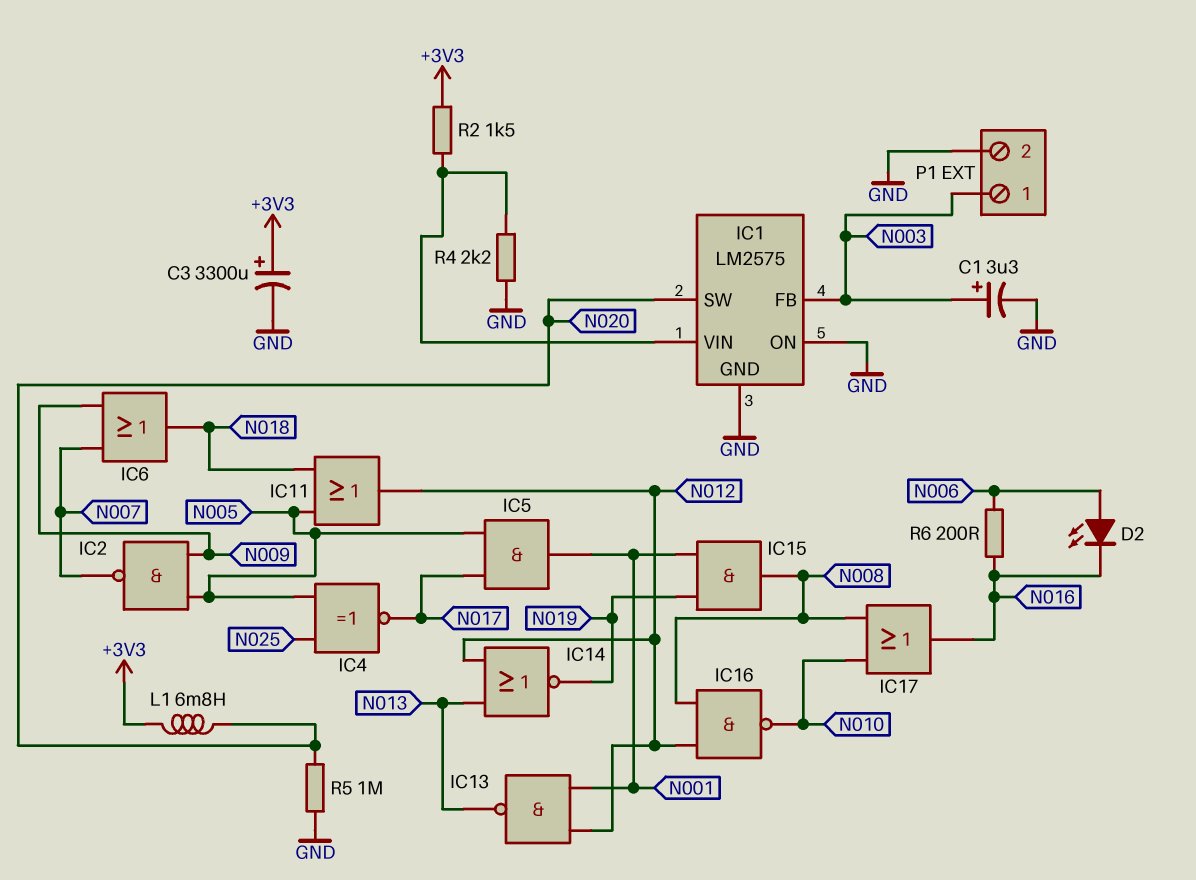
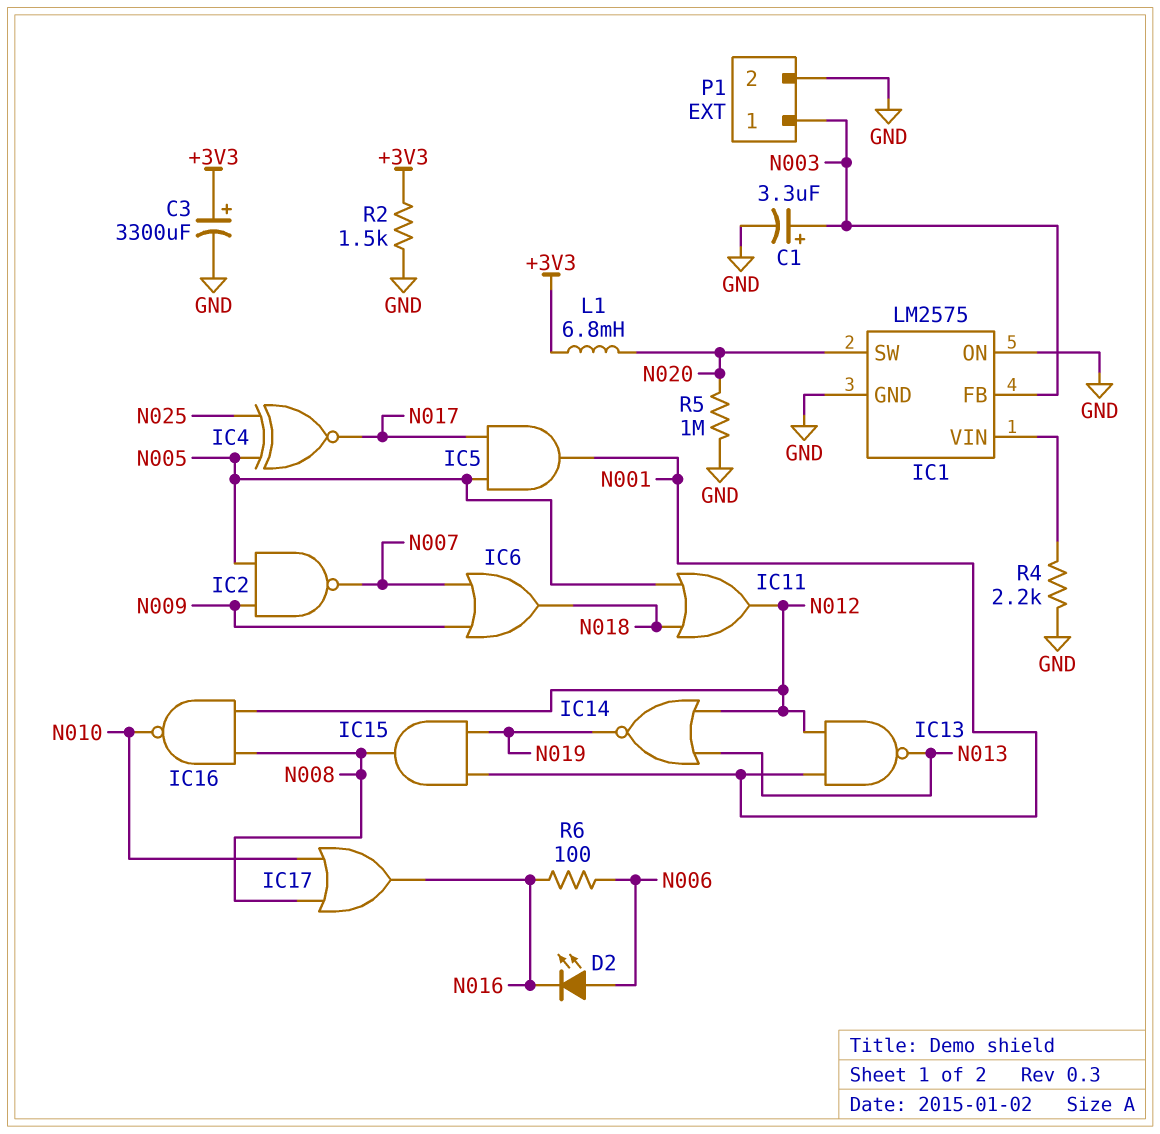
R2: 1.5k (+3V3, IC1/VIN) -> 1.5k (+3V3, GND)
R6: 200 (N006, N016) -> 100 (N006, N016)

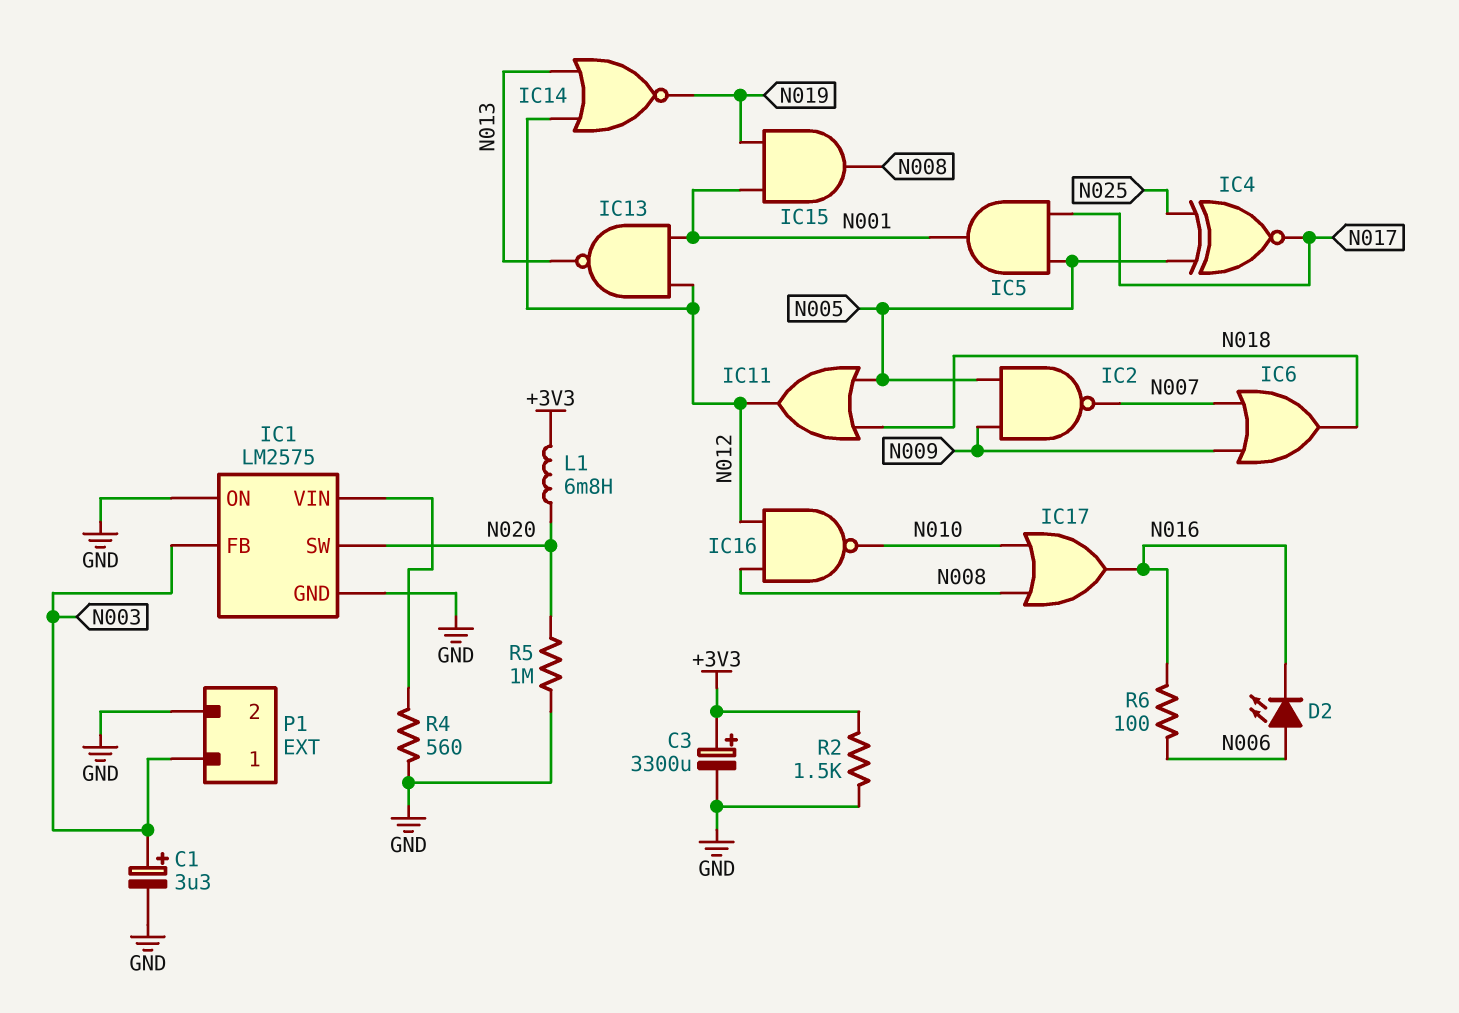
R4: 2.2k (GND, IC1/VIN) -> 560 (GND, IC1/VIN)

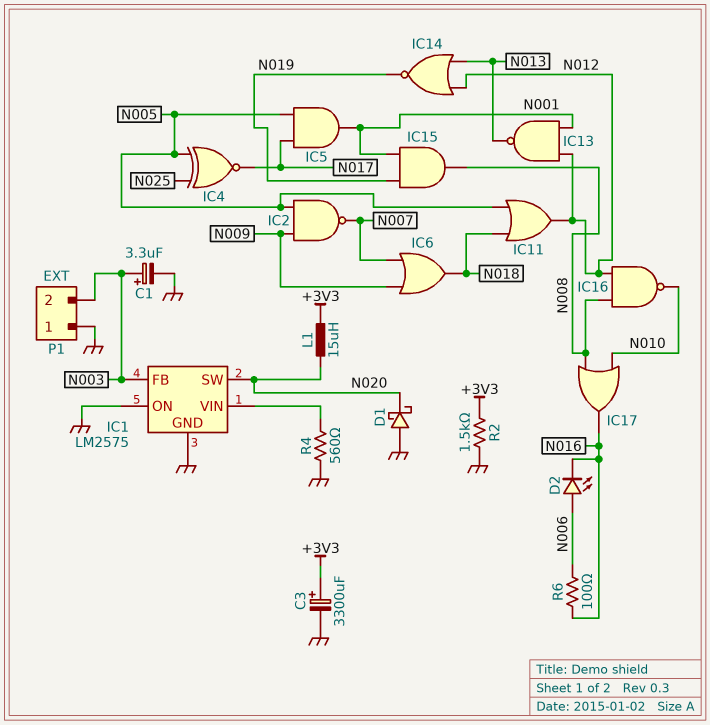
D1: none -> schottky (A GND, K N020)
L1: 6.8mH (+3V3, N020) -> 15uH (+3V3, N020)
P1 pin 1: N003 -> GND
P1 pin 2: GND -> N003
R5: 1M (GND, N020) -> none

